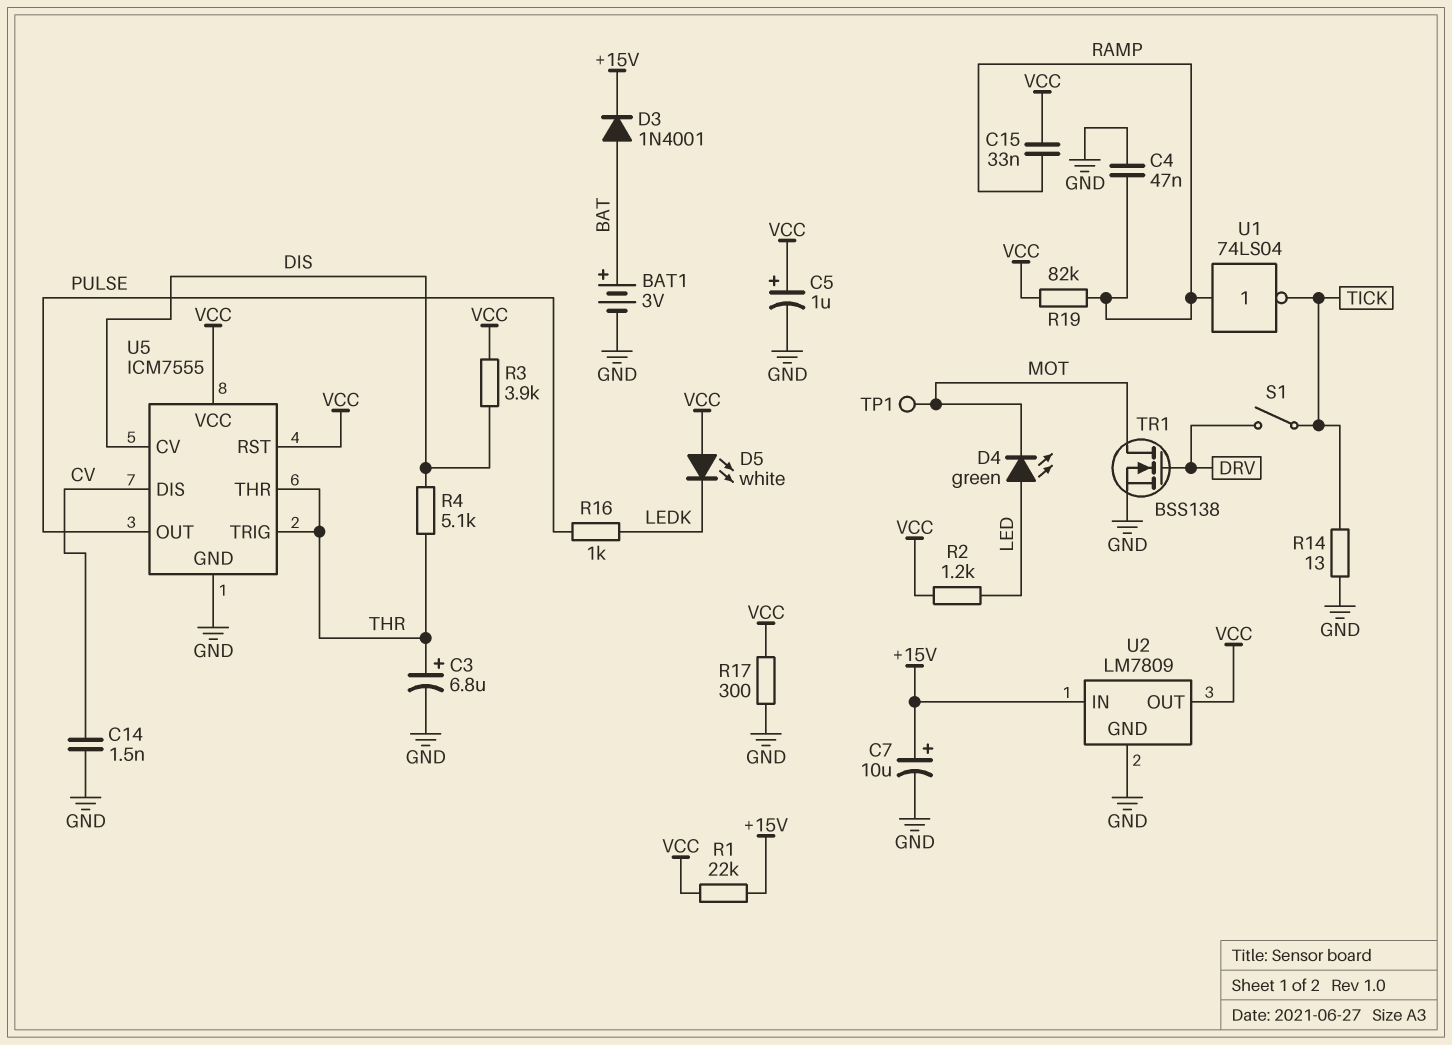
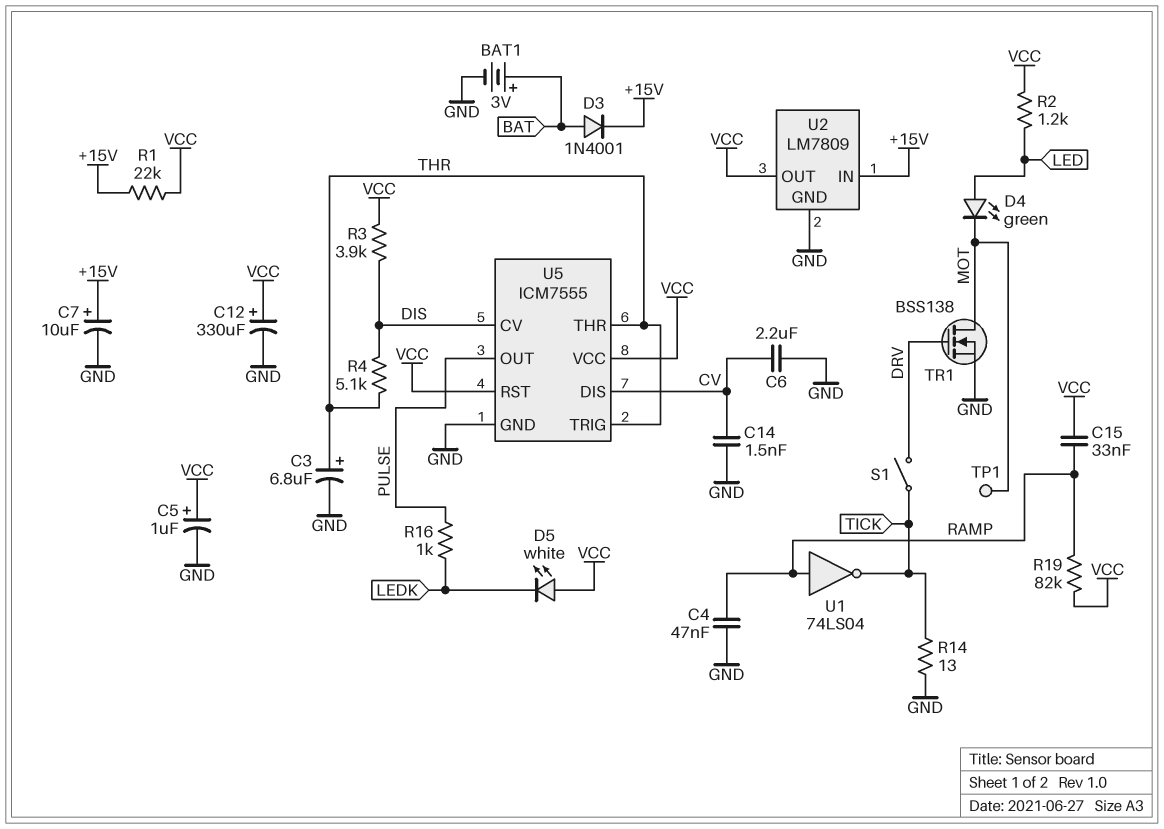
C6: none -> 2.2uF (CV, GND)
C12: none -> 330uF (plus VCC, minus GND)
R17: 300 (GND, VCC) -> none

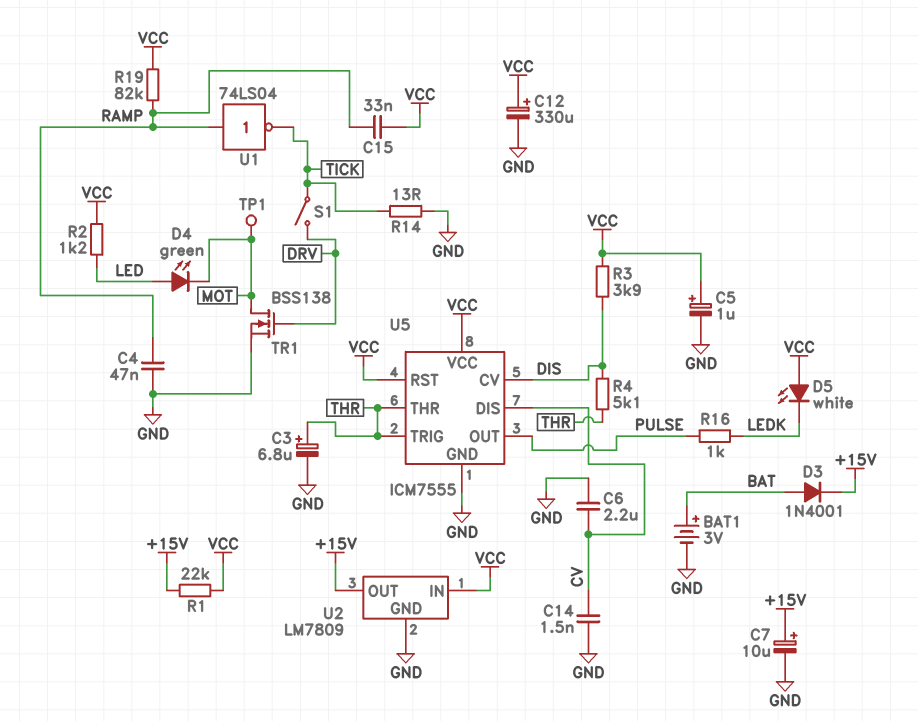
U2 pin IN: +15V -> VCC
U2 pin OUT: VCC -> +15V

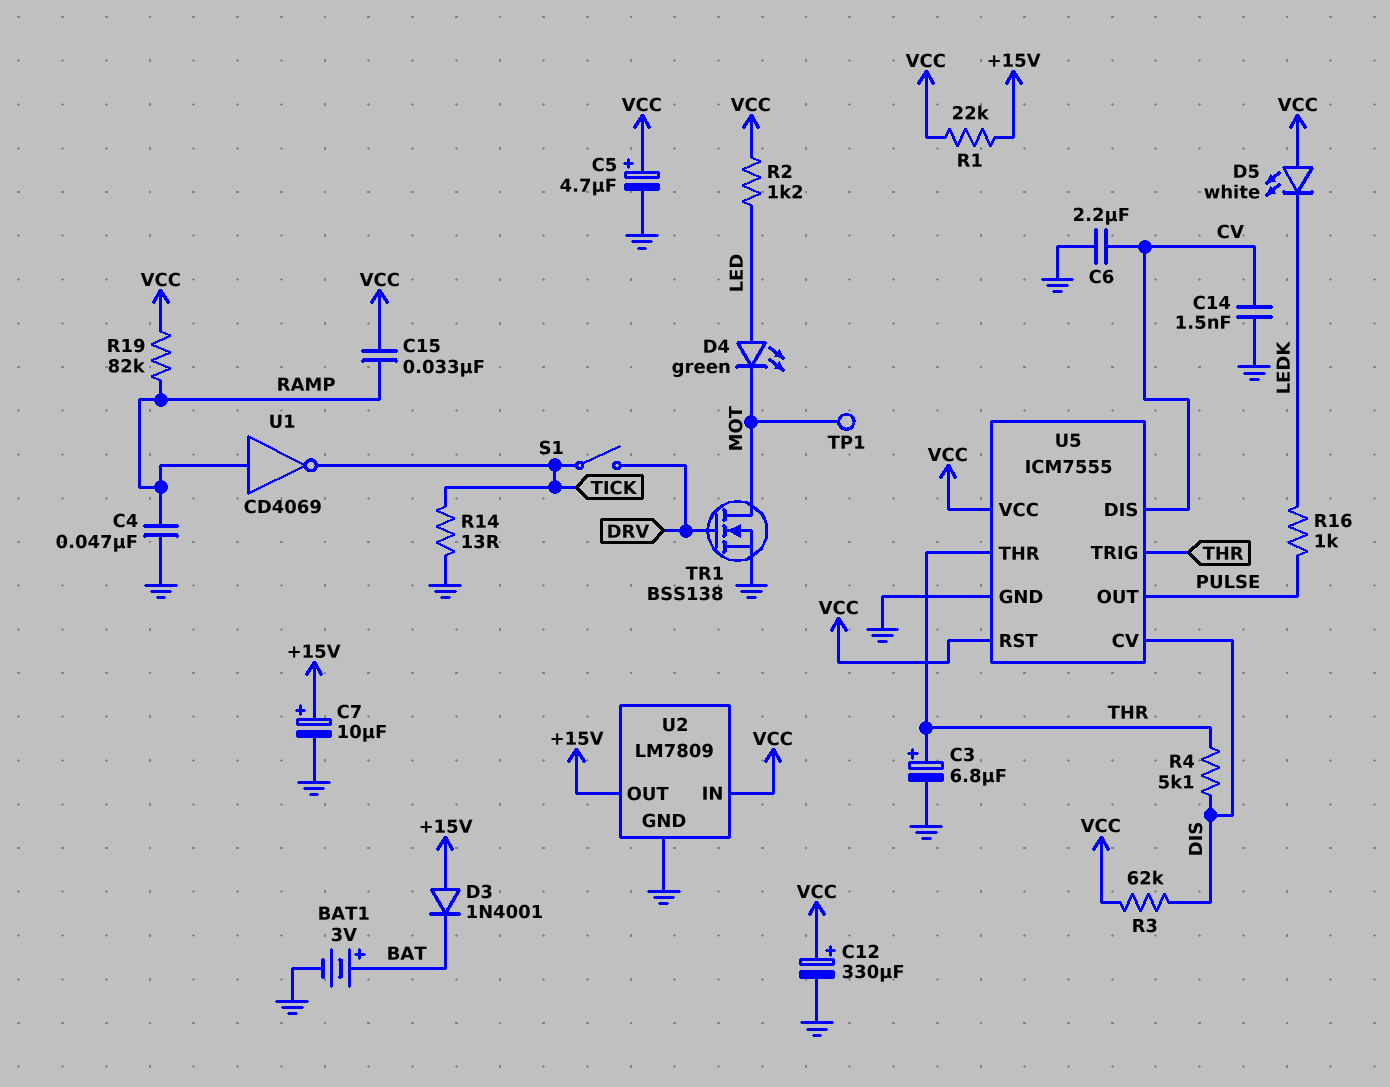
C5: 1uF (plus VCC, minus GND) -> 4.7uF (plus VCC, minus GND)
D3: diode 1N4001 (A BAT, K +15V) -> diode 1N4001 (A +15V, K BAT)
R3: 3.9k (DIS, VCC) -> 62k (DIS, VCC)
U1: NOT 74LS04 (in RAMP, out TICK) -> NOT CD4069 (in RAMP, out TICK)

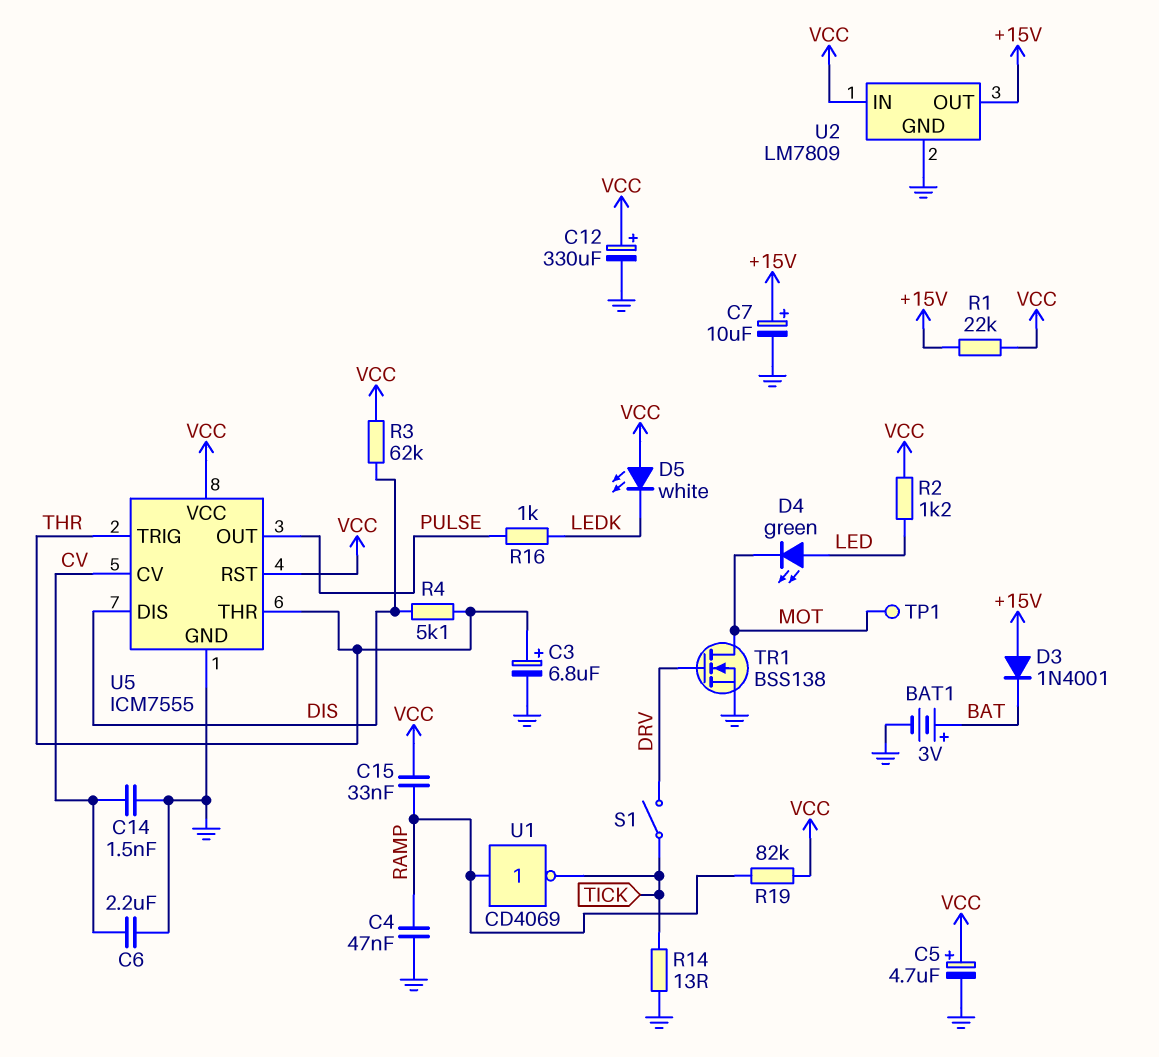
U5 pin CV: DIS -> CV
U5 pin DIS: CV -> DIS

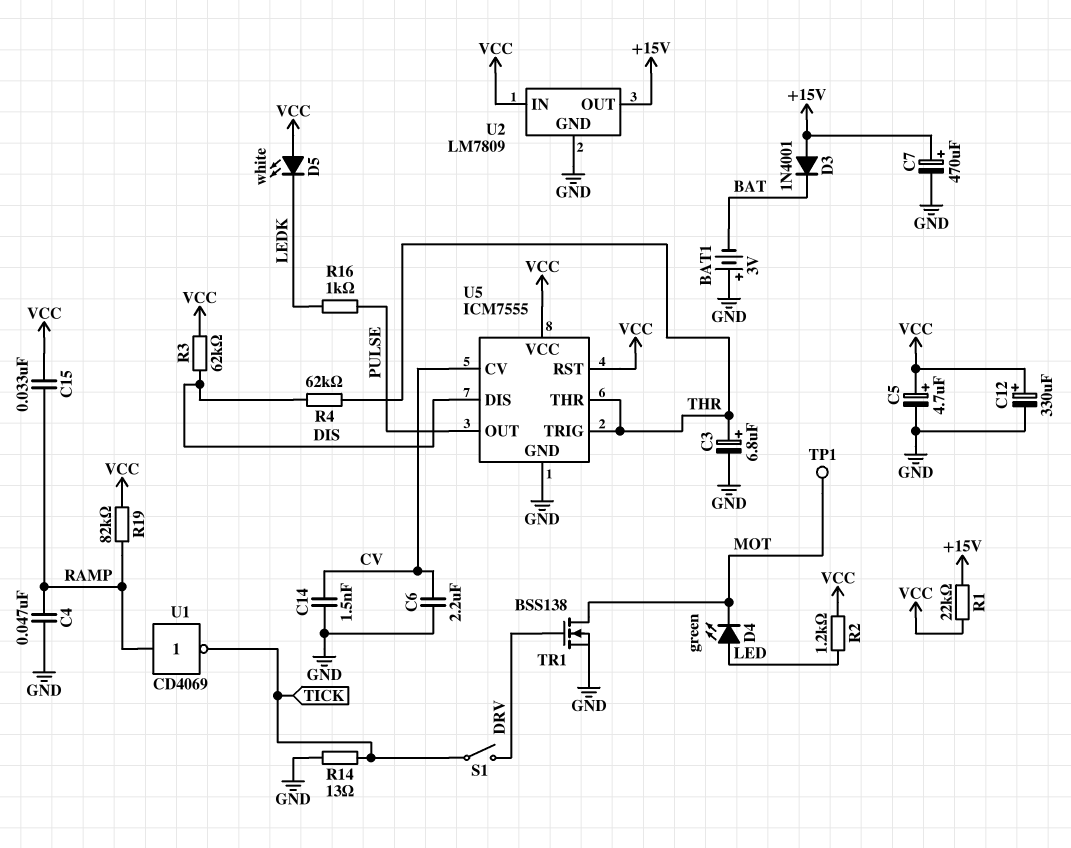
BAT1: 3V (plus BAT, minus GND) -> 3V (plus GND, minus BAT)
C7: 10uF (plus +15V, minus GND) -> 470uF (plus +15V, minus GND)
R4: 5.1k (DIS, THR) -> 62k (DIS, THR)

